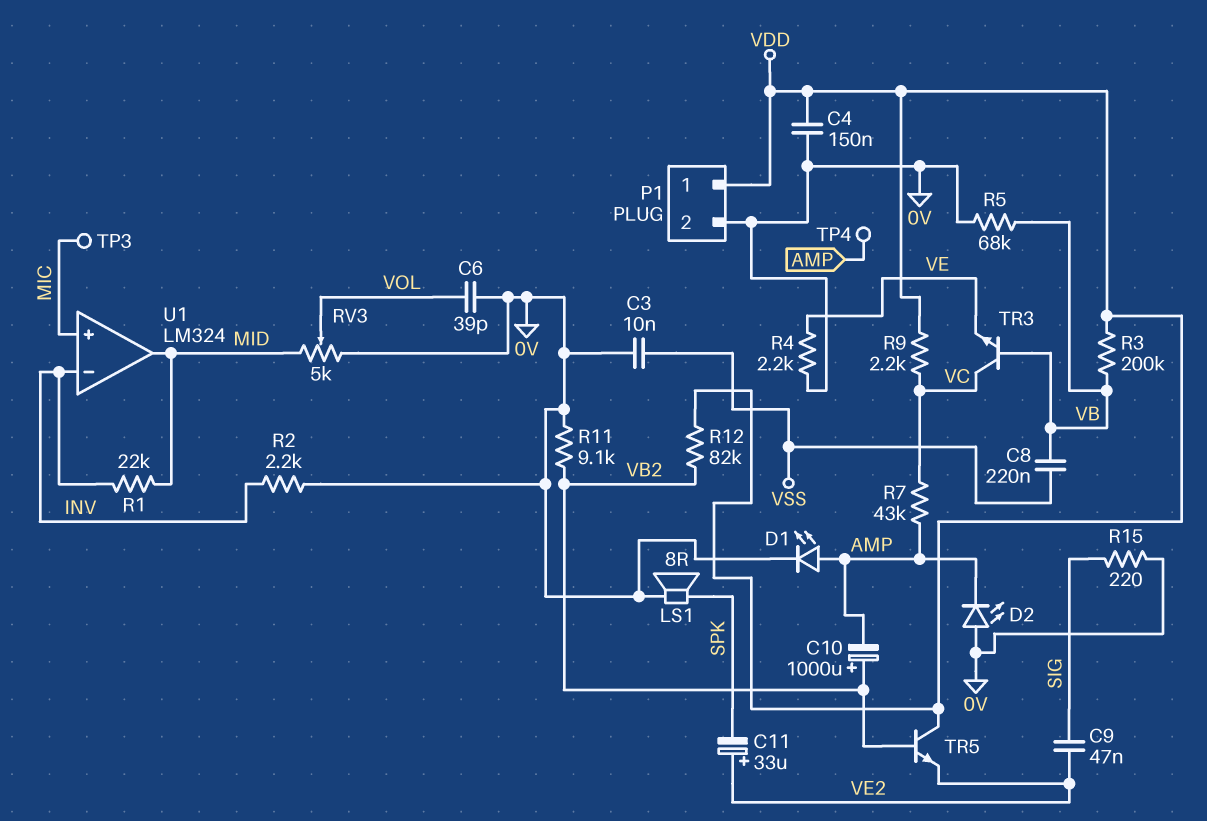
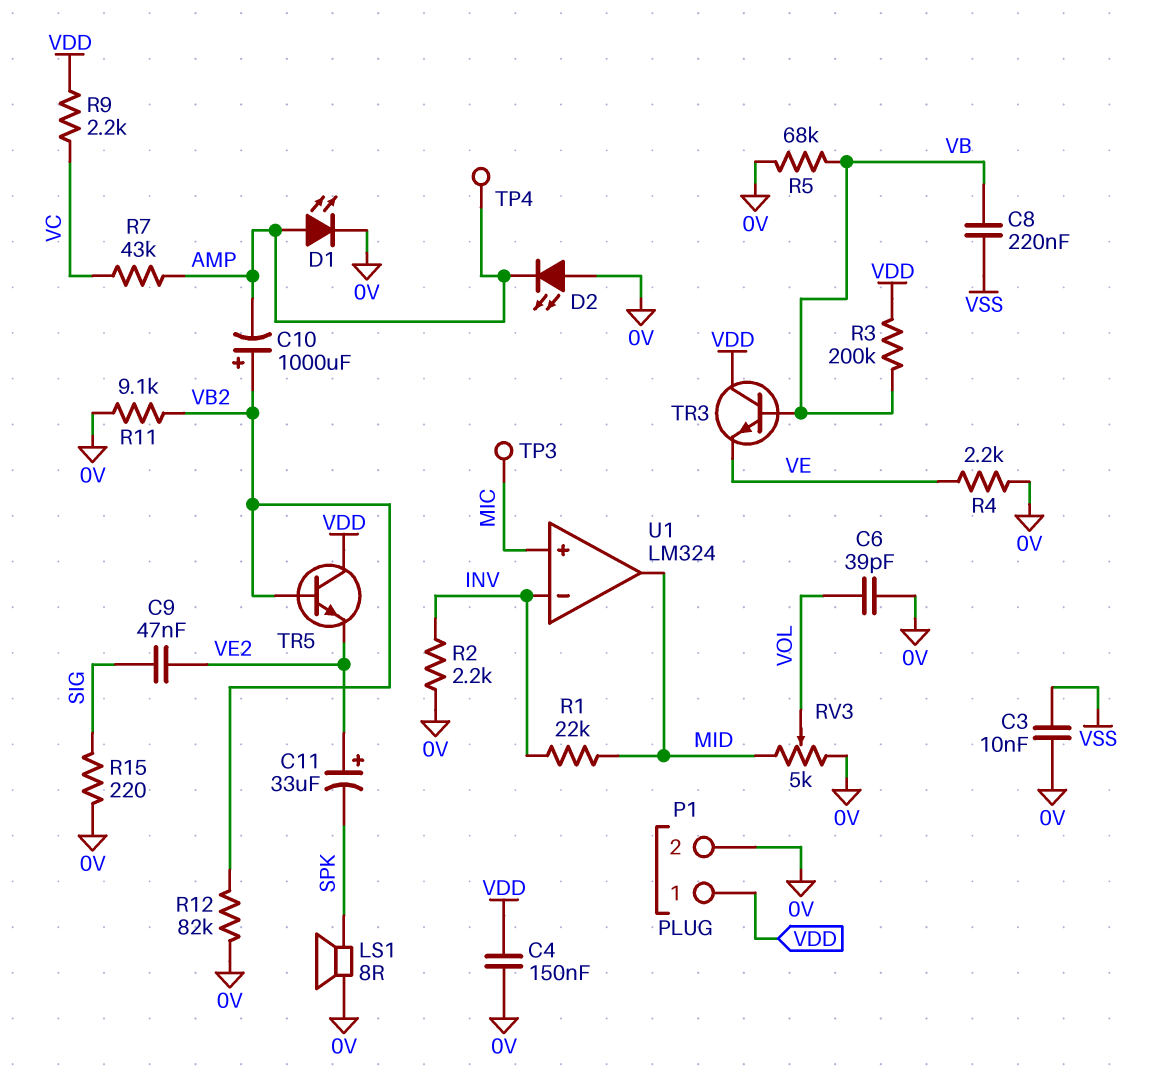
R12: 82k (VB2, VDD) -> 82k (0V, VB2)
TR3: NPN (B VB, C VC, E VE) -> NPN (B VB, C VDD, E VE)

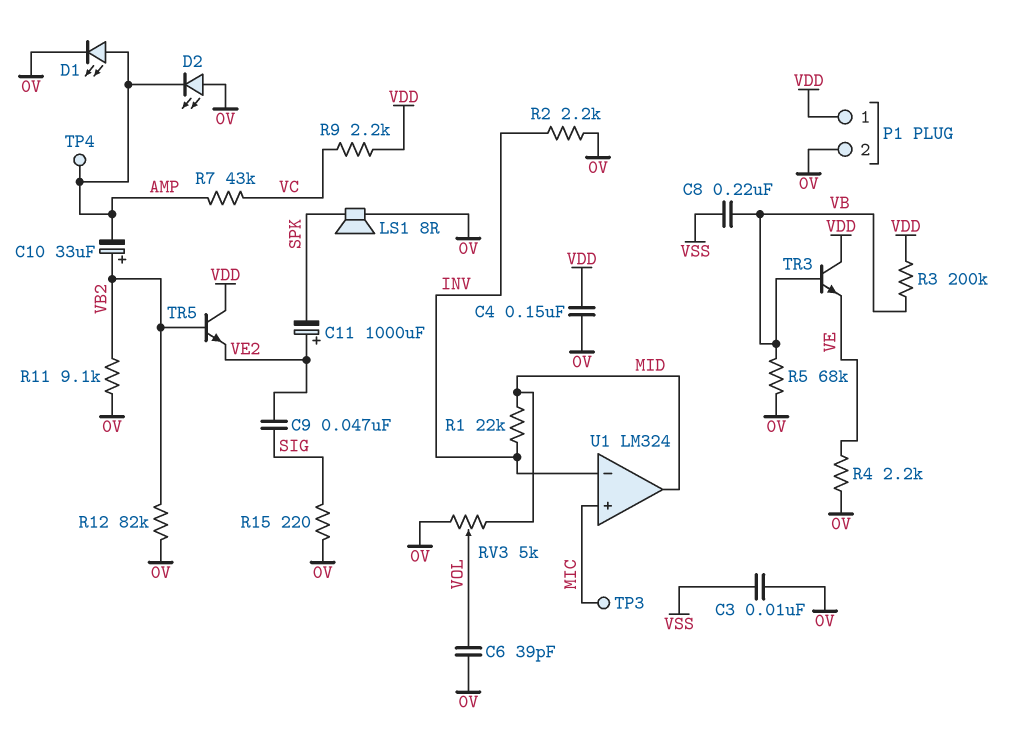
C10: 1000uF (plus VB2, minus AMP) -> 33uF (plus VB2, minus AMP)
C11: 33uF (plus VE2, minus SPK) -> 1000uF (plus VE2, minus SPK)

